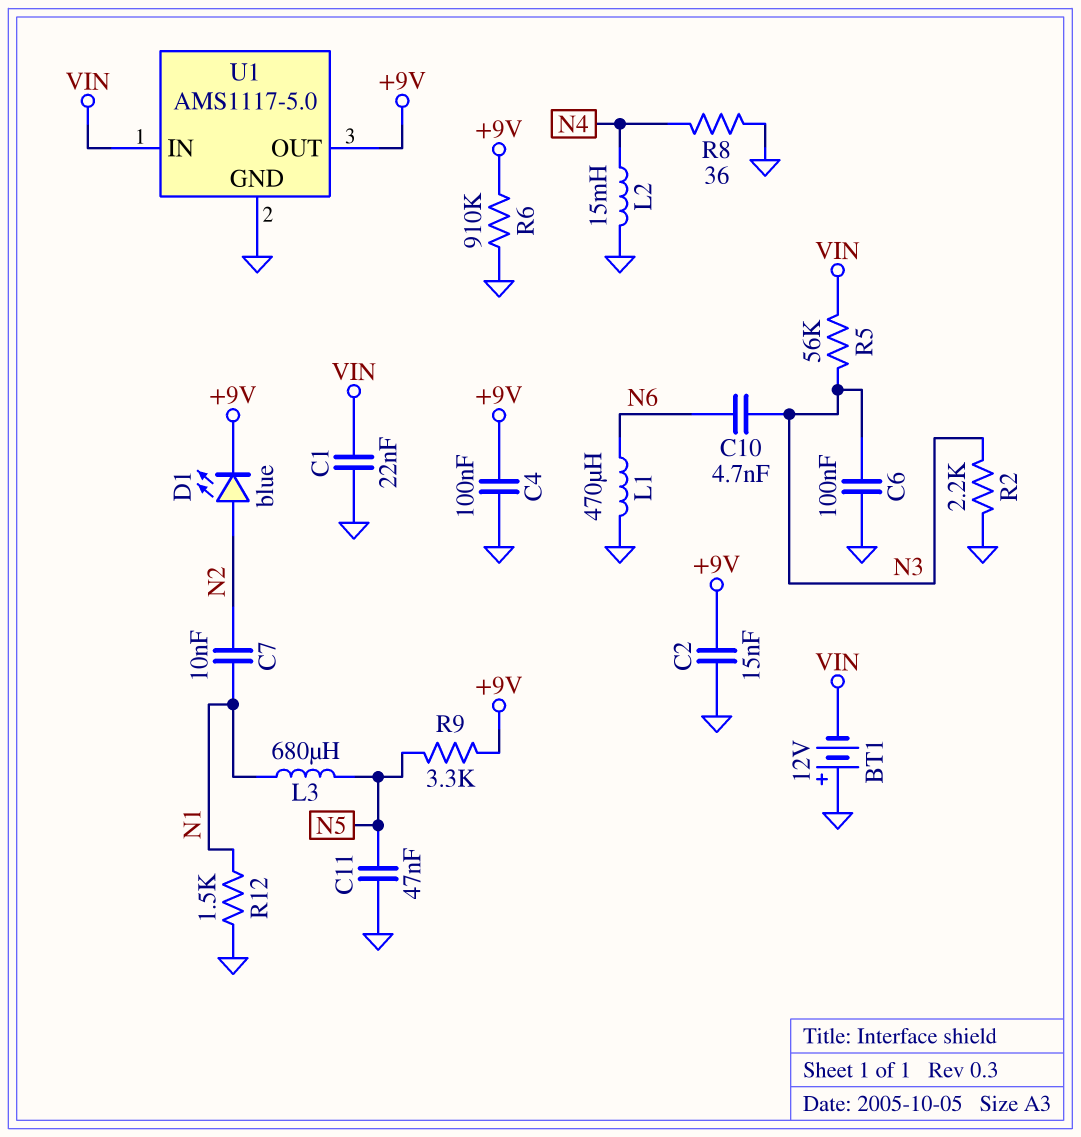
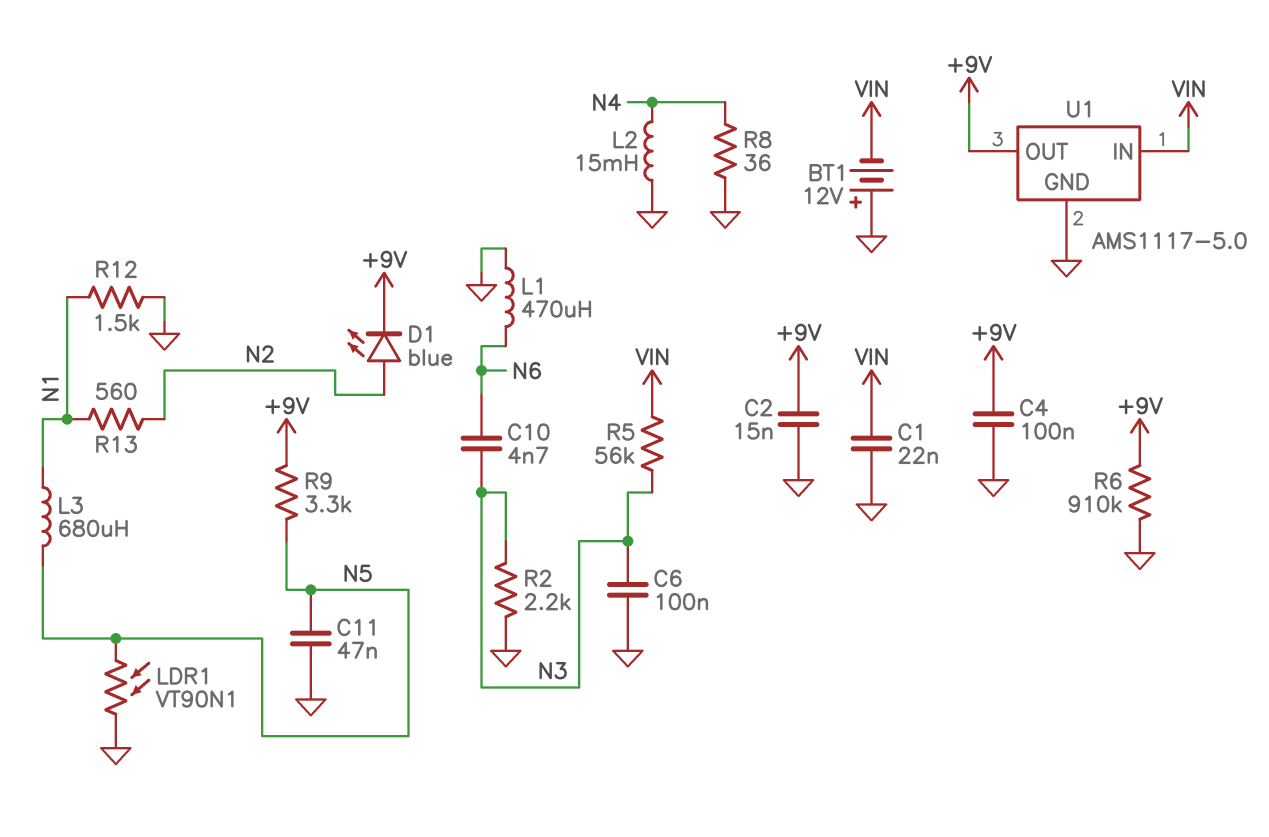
C7: 10nF (N1, N2) -> none
LDR1: none -> VT90N1 (GND, N5)
R13: none -> 560 (N1, N2)

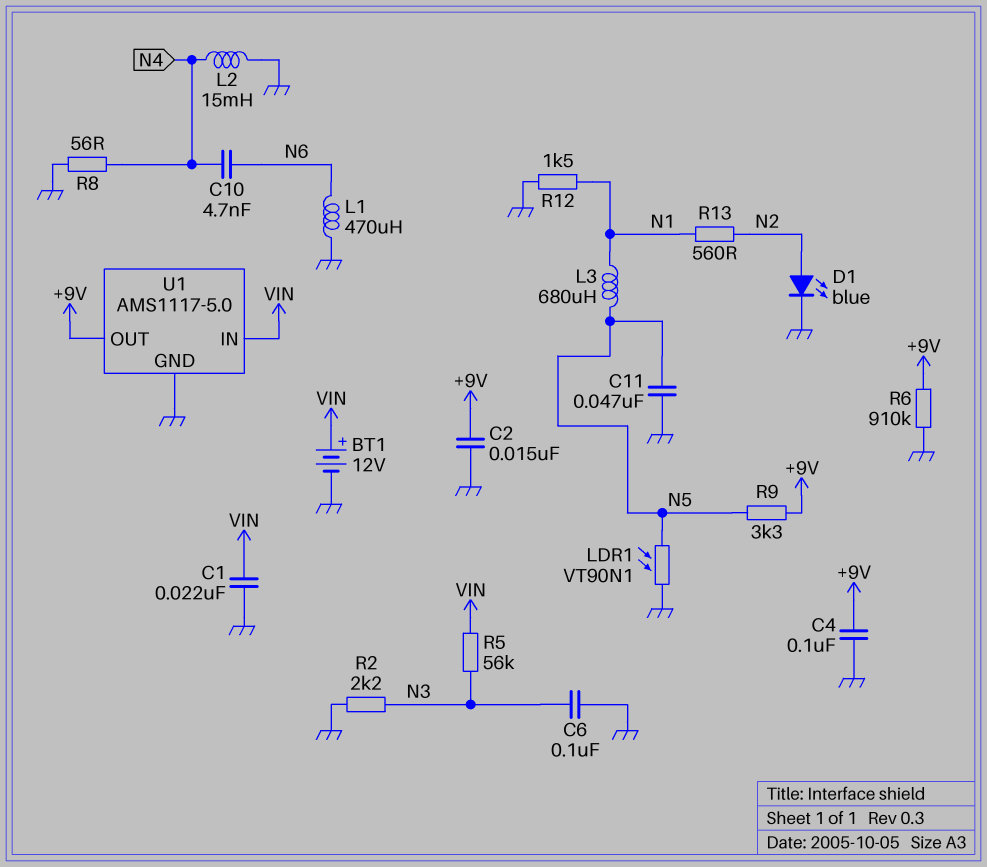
BT1: 12V (plus GND, minus VIN) -> 12V (plus VIN, minus GND)
C10: 4.7nF (N3, N6) -> 4.7nF (N4, N6)
D1: LED blue (A N2, K +9V) -> LED blue (A N2, K GND)
R8: 36 (GND, N4) -> 56 (GND, N4)

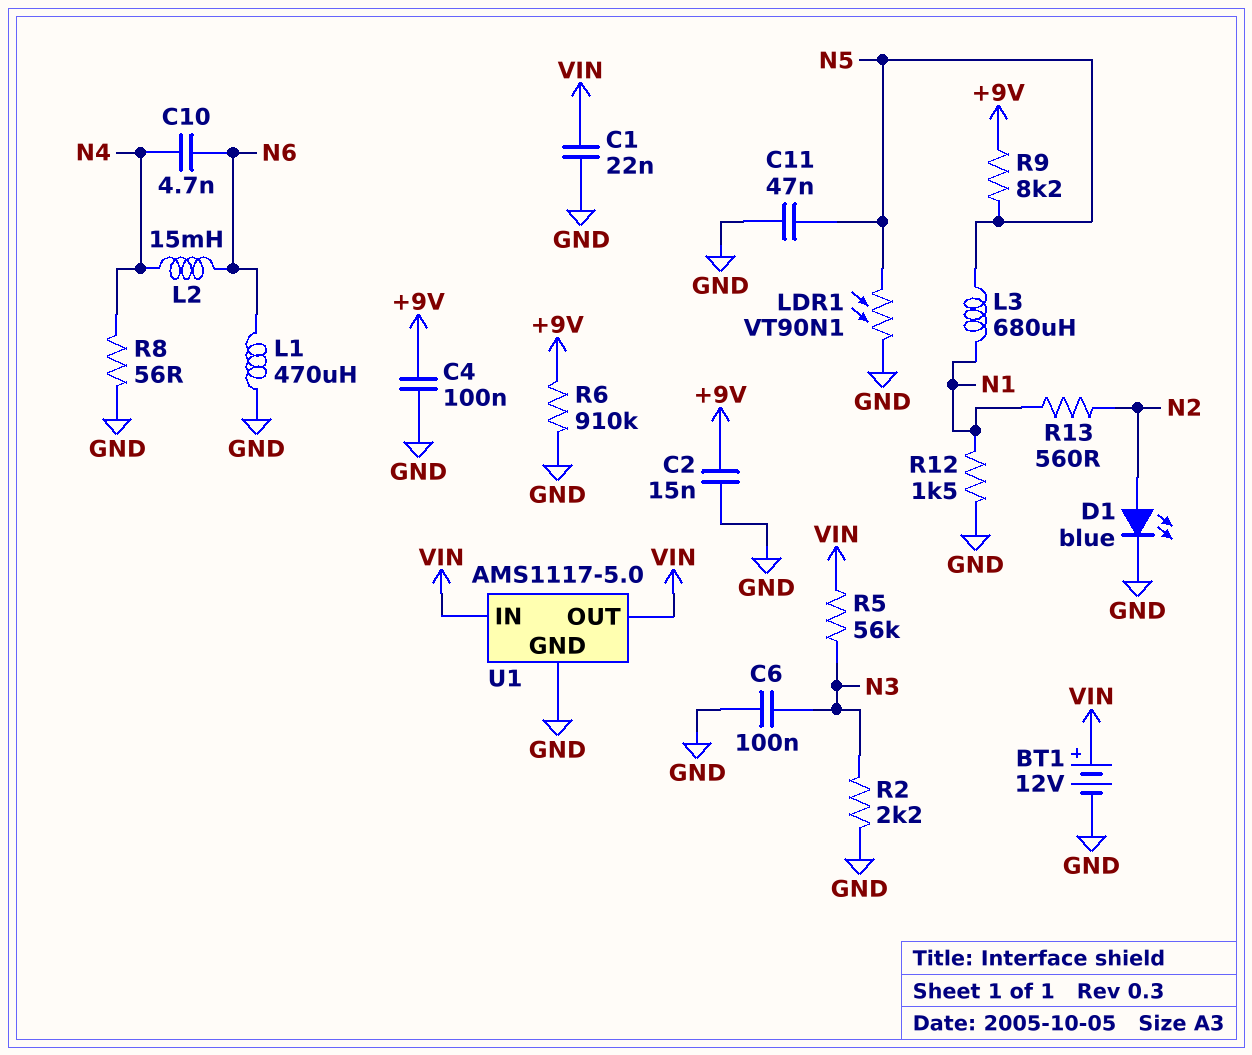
L2: 15mH (GND, N4) -> 15mH (N4, N6)
R9: 3.3k (+9V, N5) -> 8.2k (+9V, N5)
U1 pin OUT: +9V -> VIN

